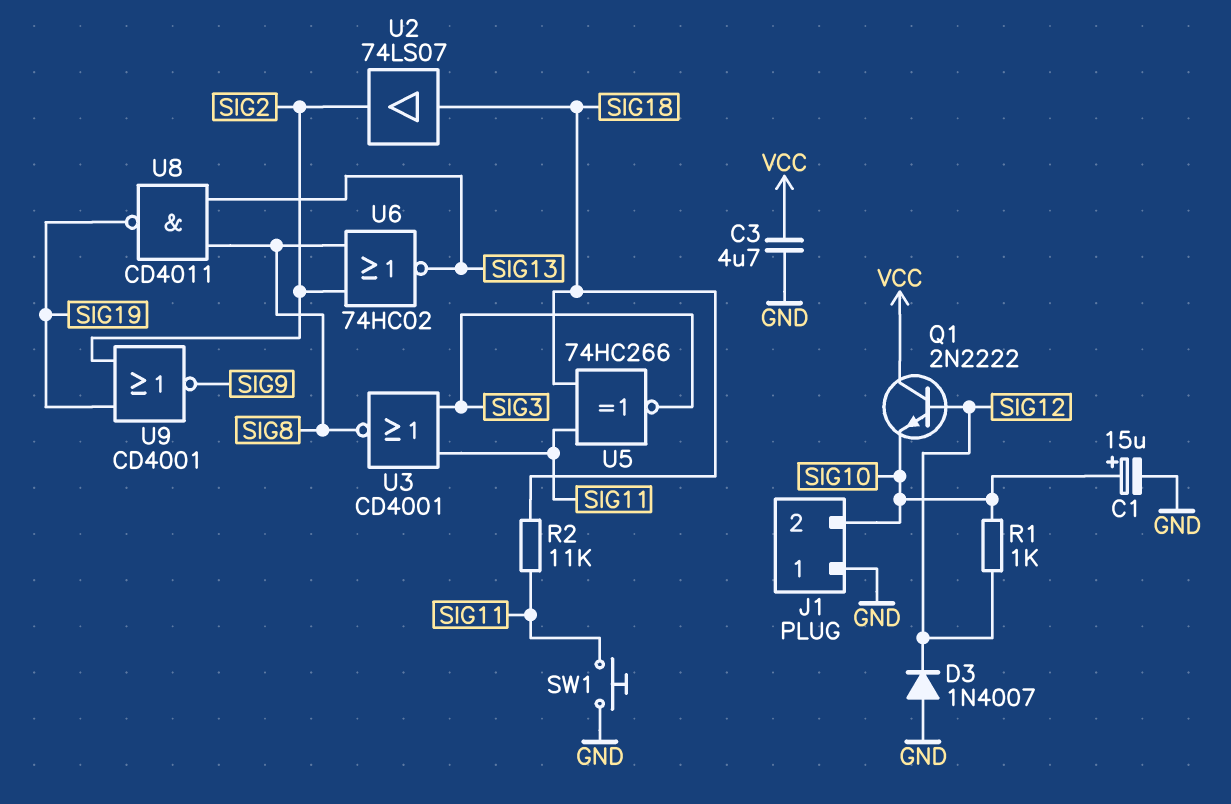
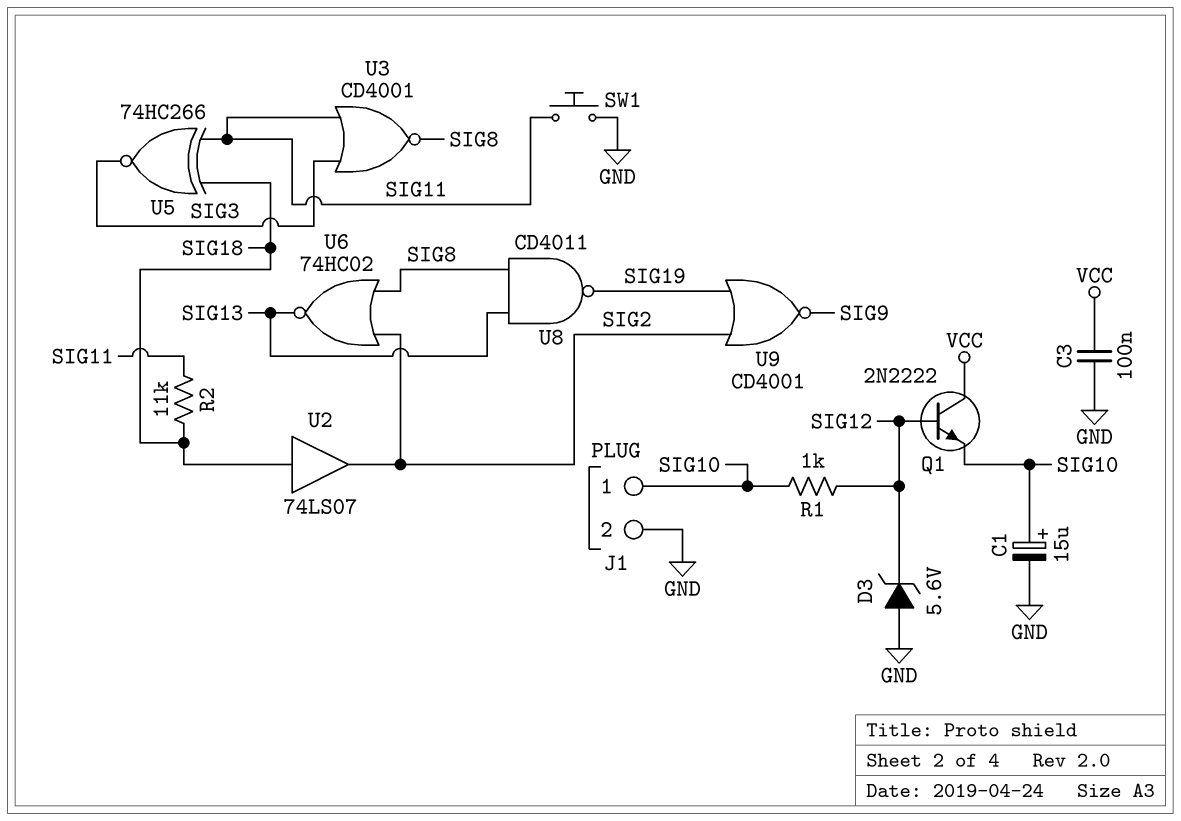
C3: 4.7uF (GND, VCC) -> 100nF (GND, VCC)
D3: diode 1N4007 (A GND, K SIG12) -> zener 5.6V (A GND, K SIG12)
J1 pin 1: GND -> SIG10
J1 pin 2: SIG10 -> GND

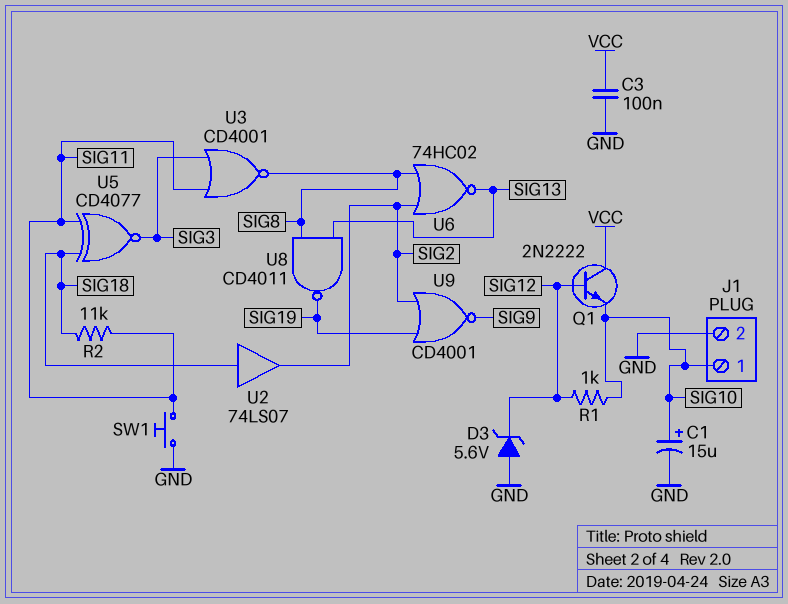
U5: XNOR 74HC266 (in SIG11, in SIG18, out SIG3) -> XNOR CD4077 (in SIG11, in SIG18, out SIG3)

